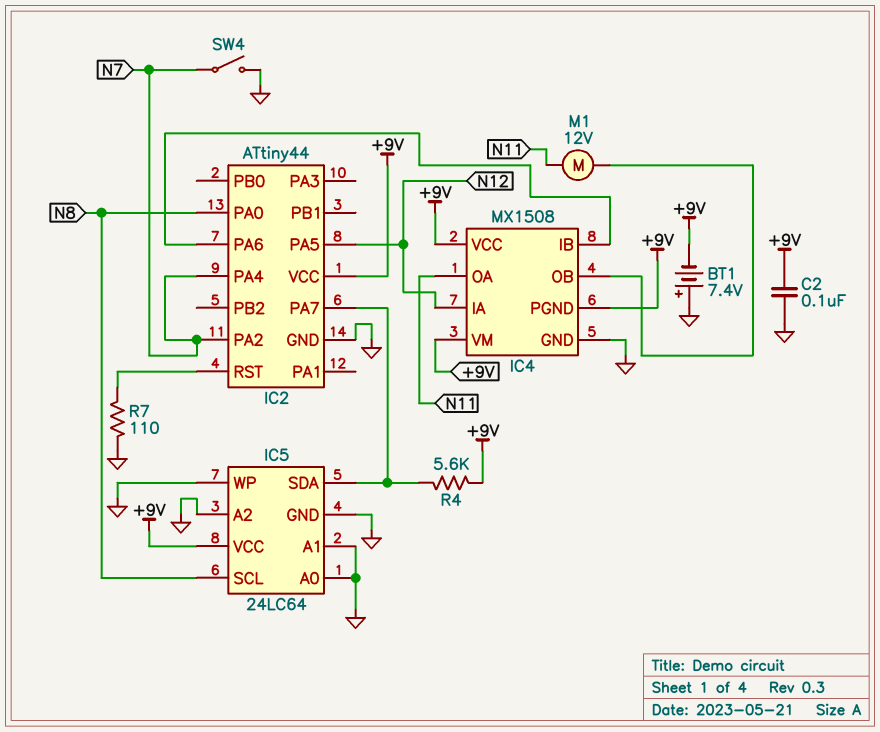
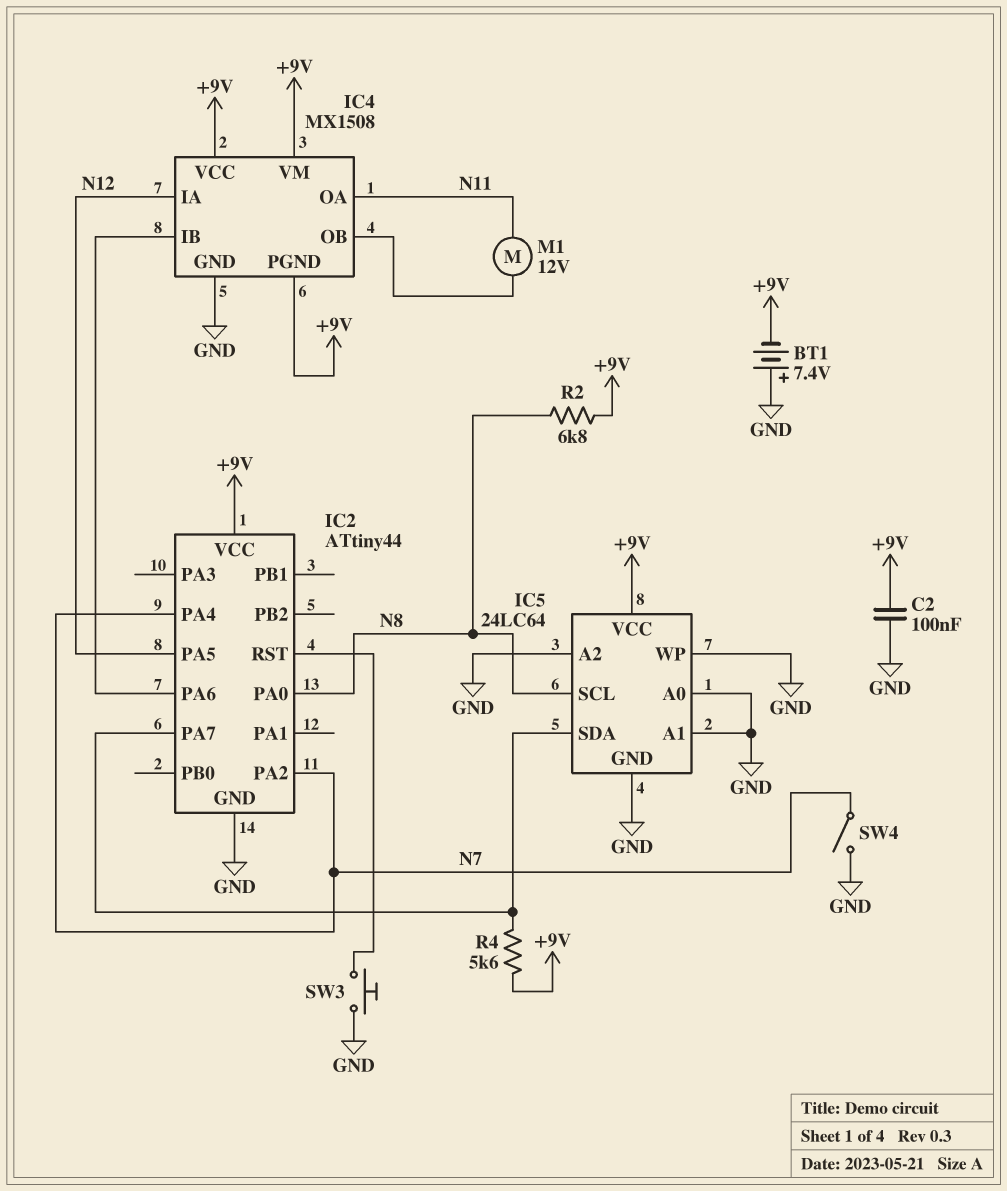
R2: none -> 6.8k (+9V, N8)
R7: 110 (GND, IC2/RST) -> none
SW3: none -> button (GND, IC2/RST)

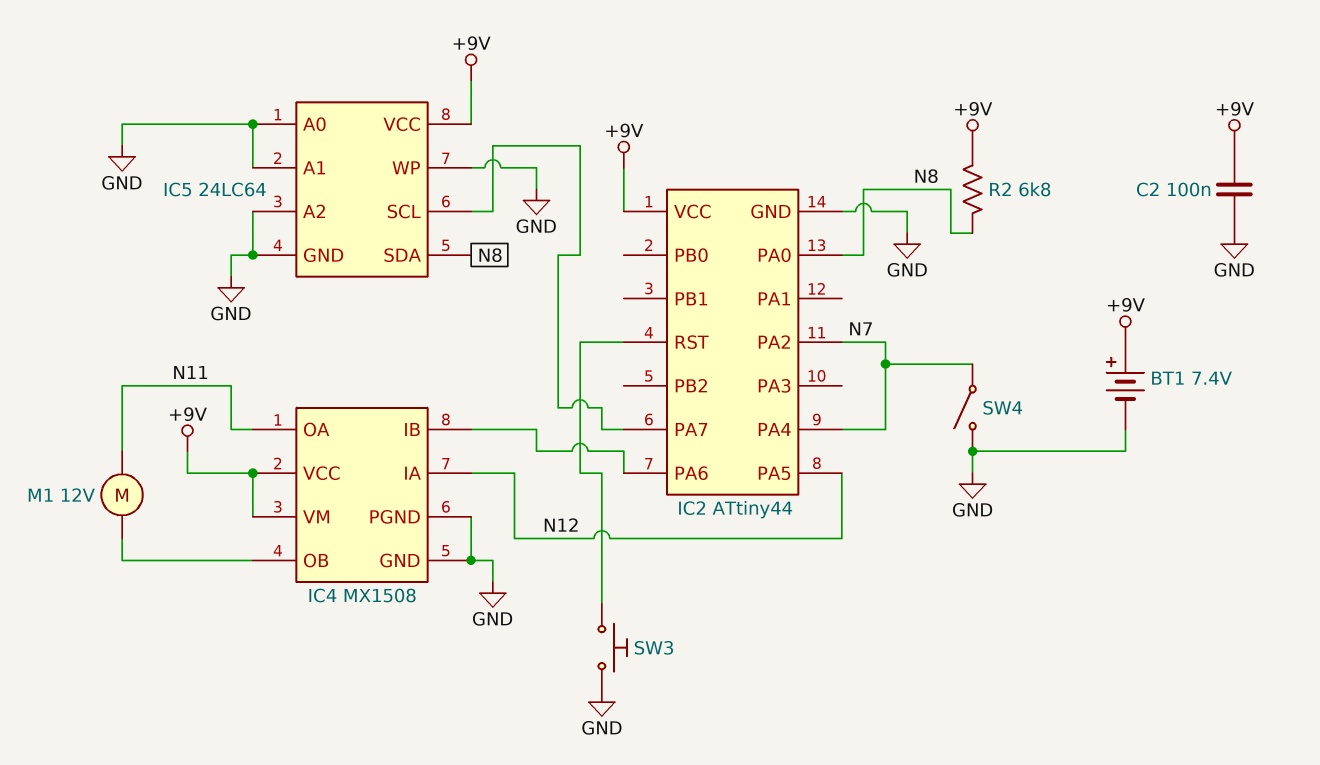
BT1: 7.4V (plus GND, minus +9V) -> 7.4V (plus +9V, minus GND)
IC4 pin PGND: +9V -> GND
IC5 pin SCL: N8 -> IC2/PA7
IC5 pin SDA: IC2/PA7 -> N8
R4: 5.6k (+9V, IC2/PA7) -> none

